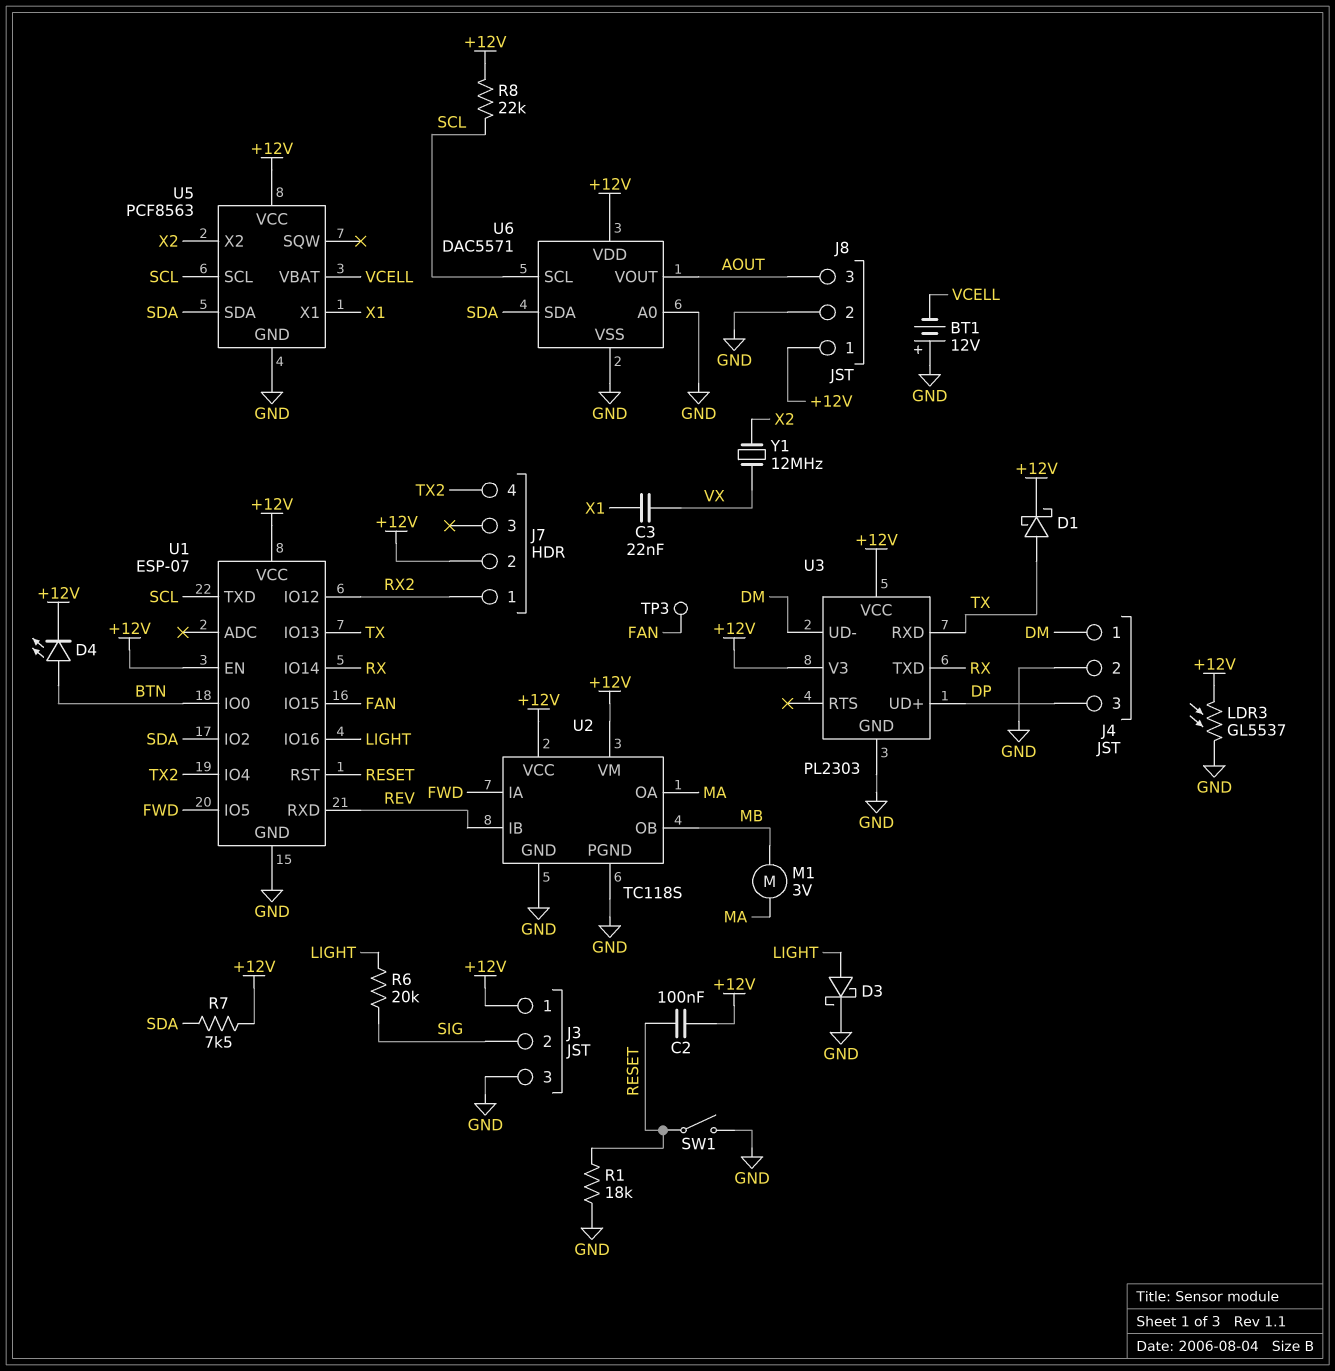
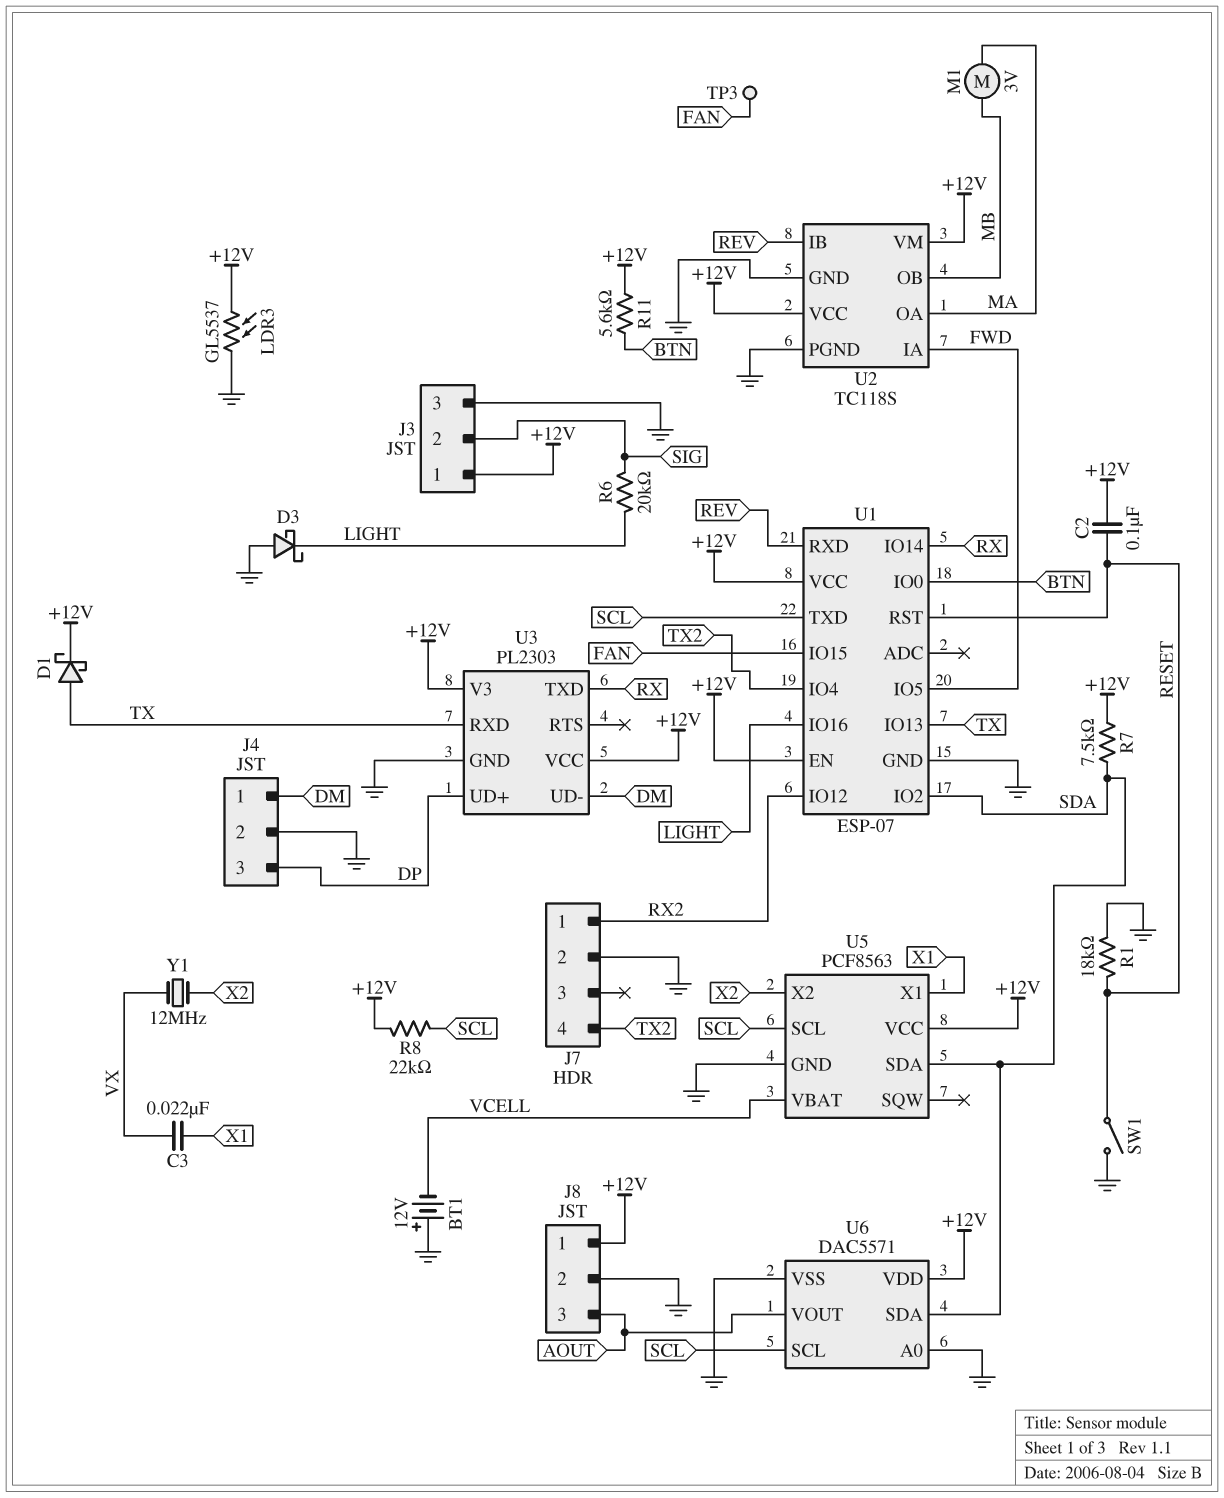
D3: schottky (A LIGHT, K GND) -> schottky (A GND, K LIGHT)
D4: LED (A BTN, K +12V) -> none
J7 pin 2: +12V -> GND
R11: none -> 5.6k (+12V, BTN)

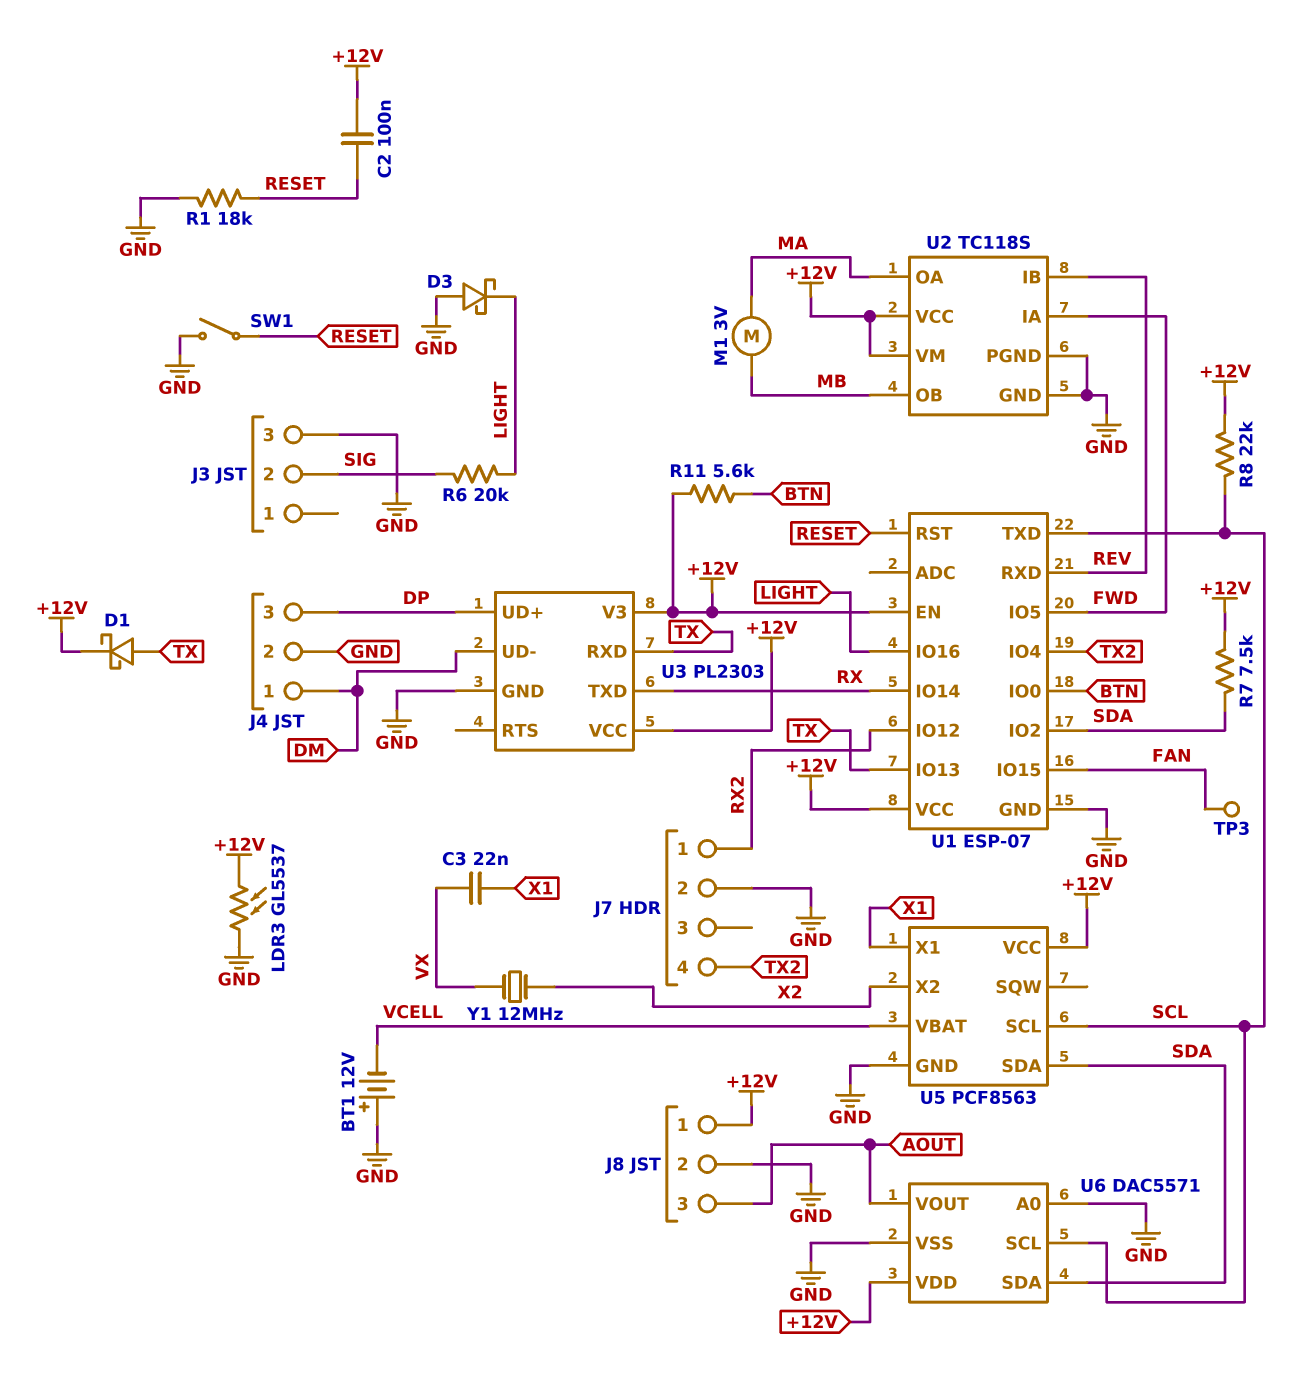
J3 pin 1: +12V -> none

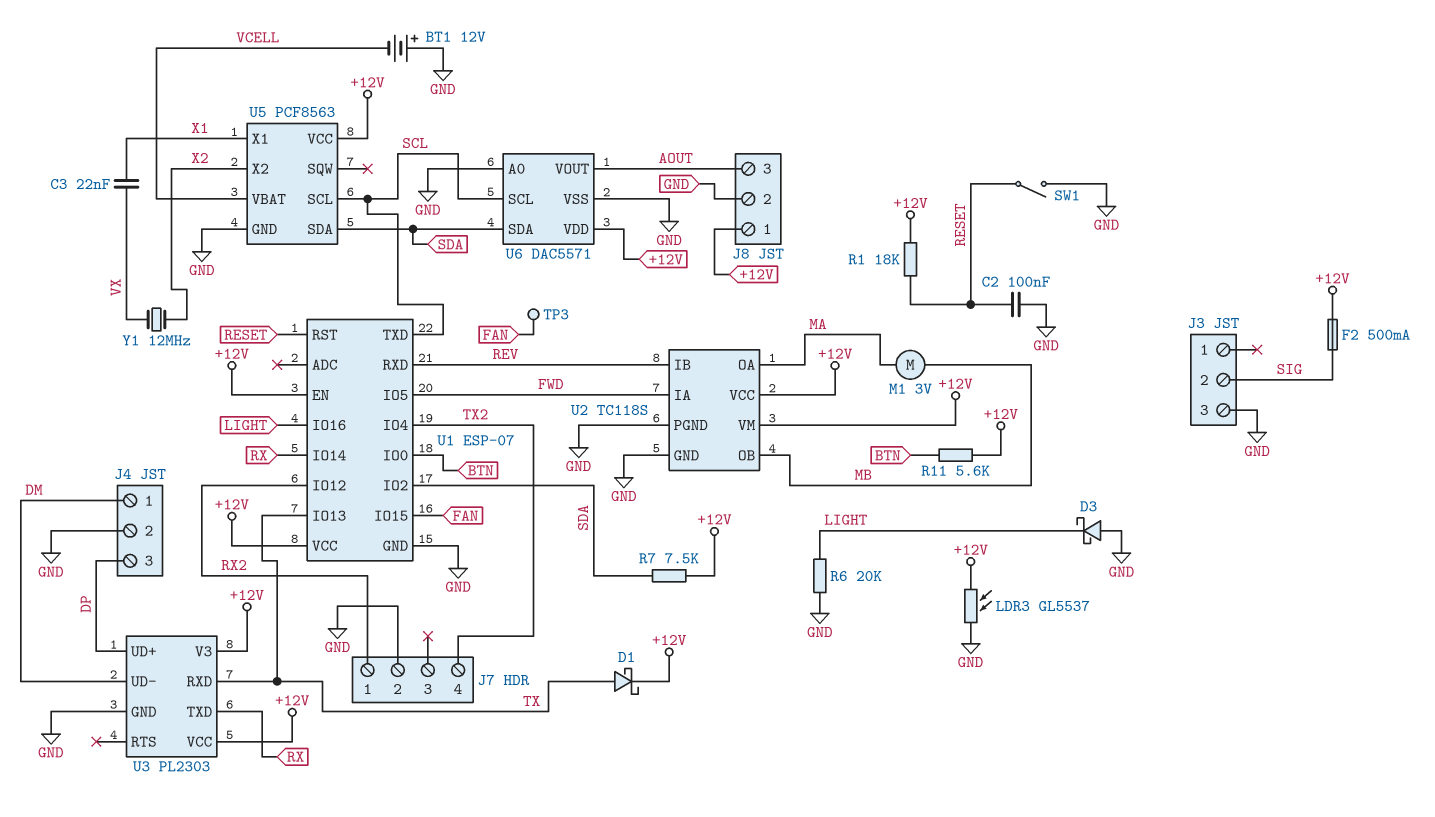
C2: 100nF (+12V, RESET) -> 100nF (GND, RESET)
F2: none -> 500mA (+12V, SIG)
R1: 18k (GND, RESET) -> 18k (+12V, RESET)
R6: 20k (LIGHT, SIG) -> 20k (GND, LIGHT)
R8: 22k (+12V, SCL) -> none

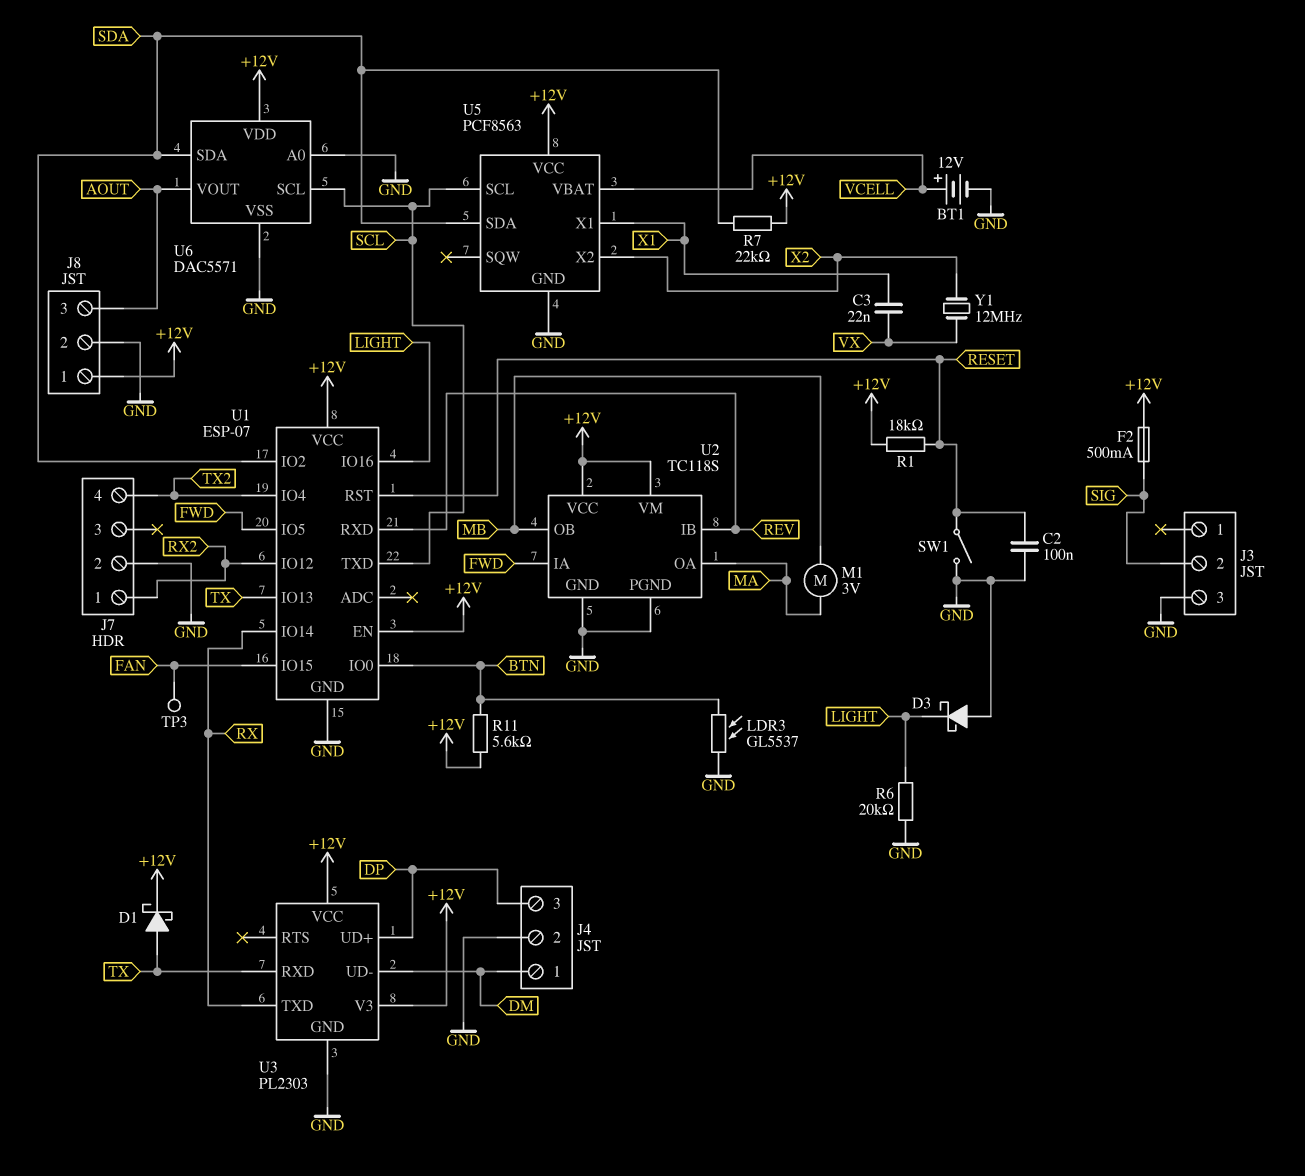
BT1: 12V (plus GND, minus VCELL) -> 12V (plus VCELL, minus GND)
LDR3: GL5537 (+12V, GND) -> GL5537 (BTN, GND)
R7: 7.5k (+12V, SDA) -> 22k (+12V, SDA)

